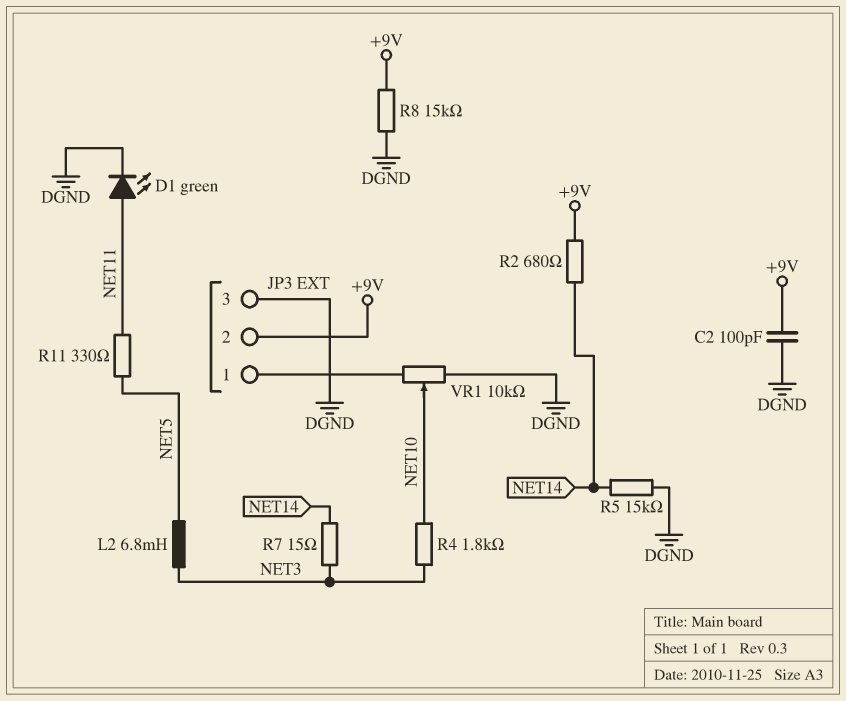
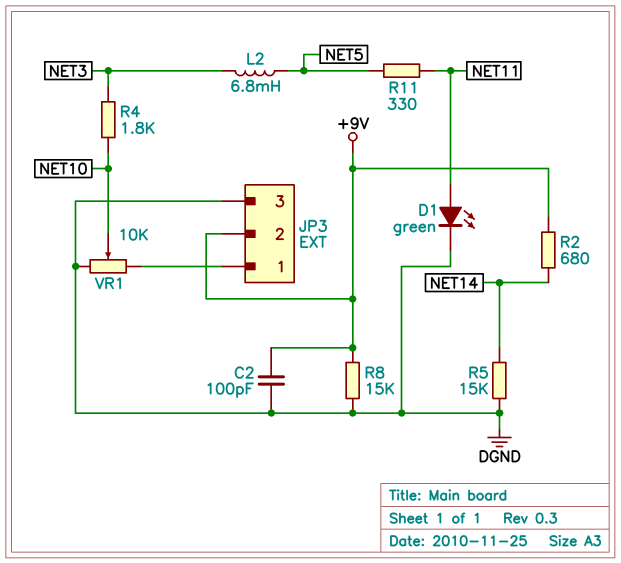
R7: 15 (NET3, NET14) -> none

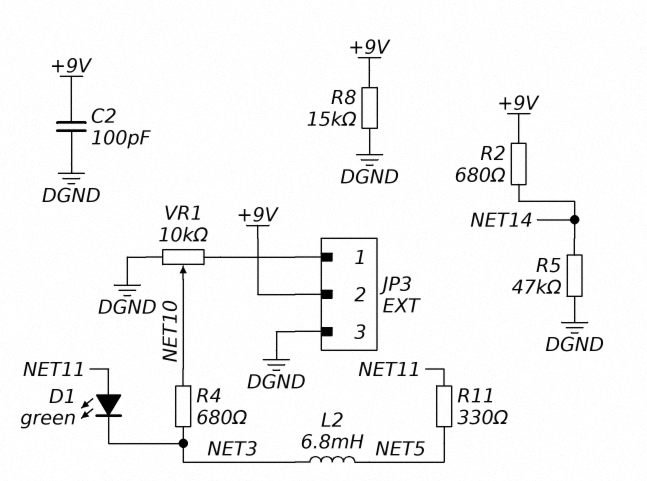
D1: LED green (A NET11, K DGND) -> LED green (A NET11, K NET3)
R4: 1.8k (NET3, NET10) -> 680 (NET3, NET10)
R5: 15k (DGND, NET14) -> 47k (DGND, NET14)

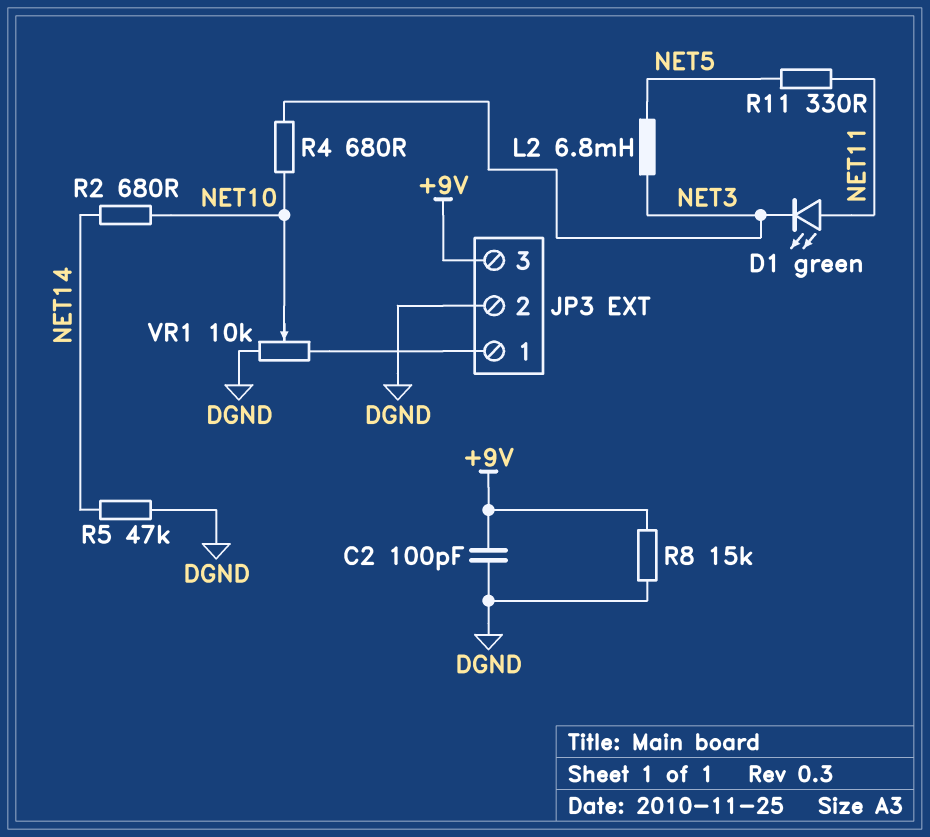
JP3 pin 2: +9V -> DGND
JP3 pin 3: DGND -> +9V
R2: 680 (+9V, NET14) -> 680 (NET10, NET14)

